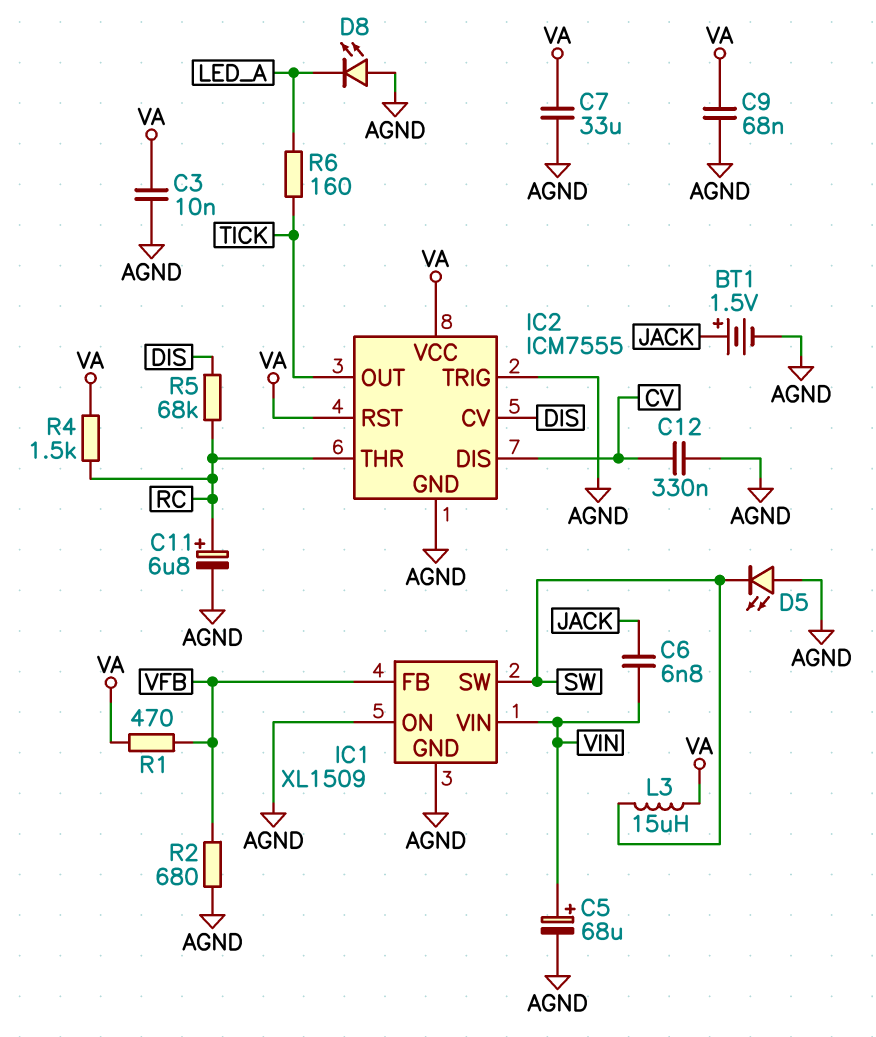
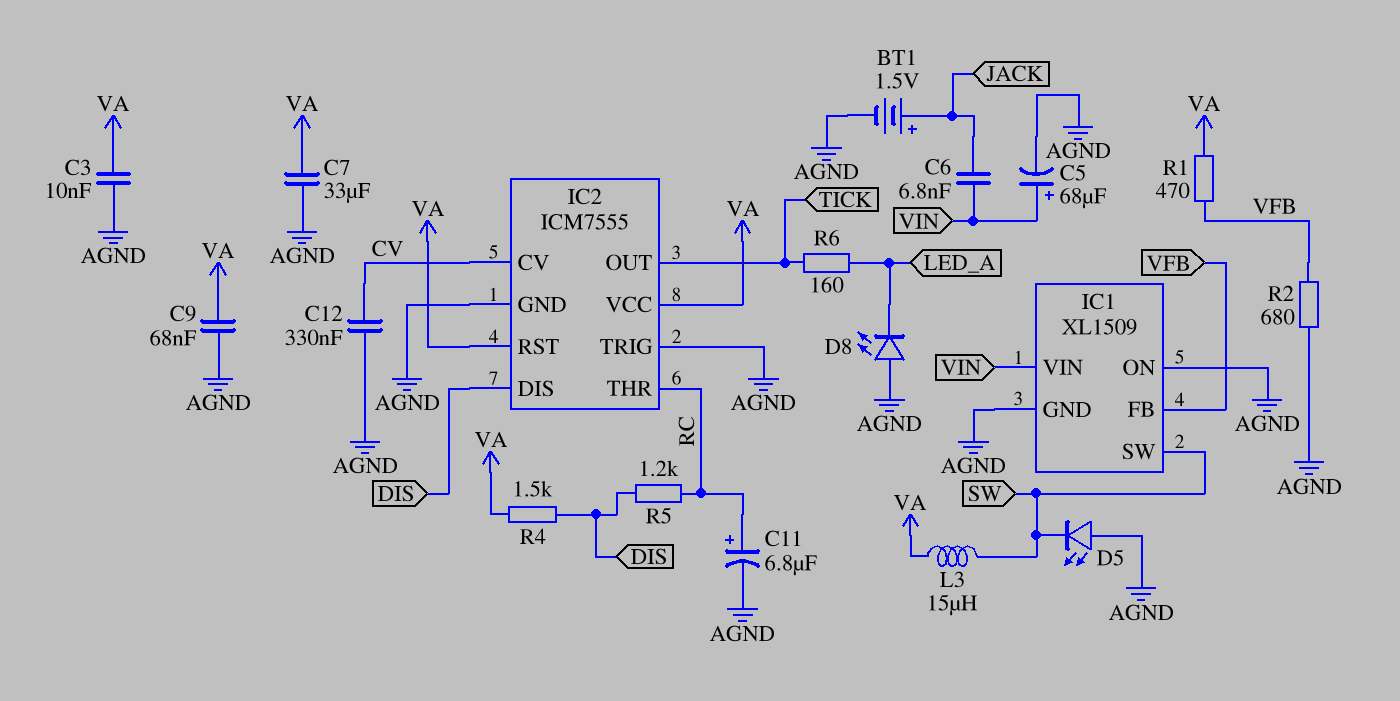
IC2 pin CV: DIS -> CV
IC2 pin DIS: CV -> DIS
R4: 1.5k (RC, VA) -> 1.5k (DIS, VA)
R5: 68k (DIS, RC) -> 1.2k (DIS, RC)

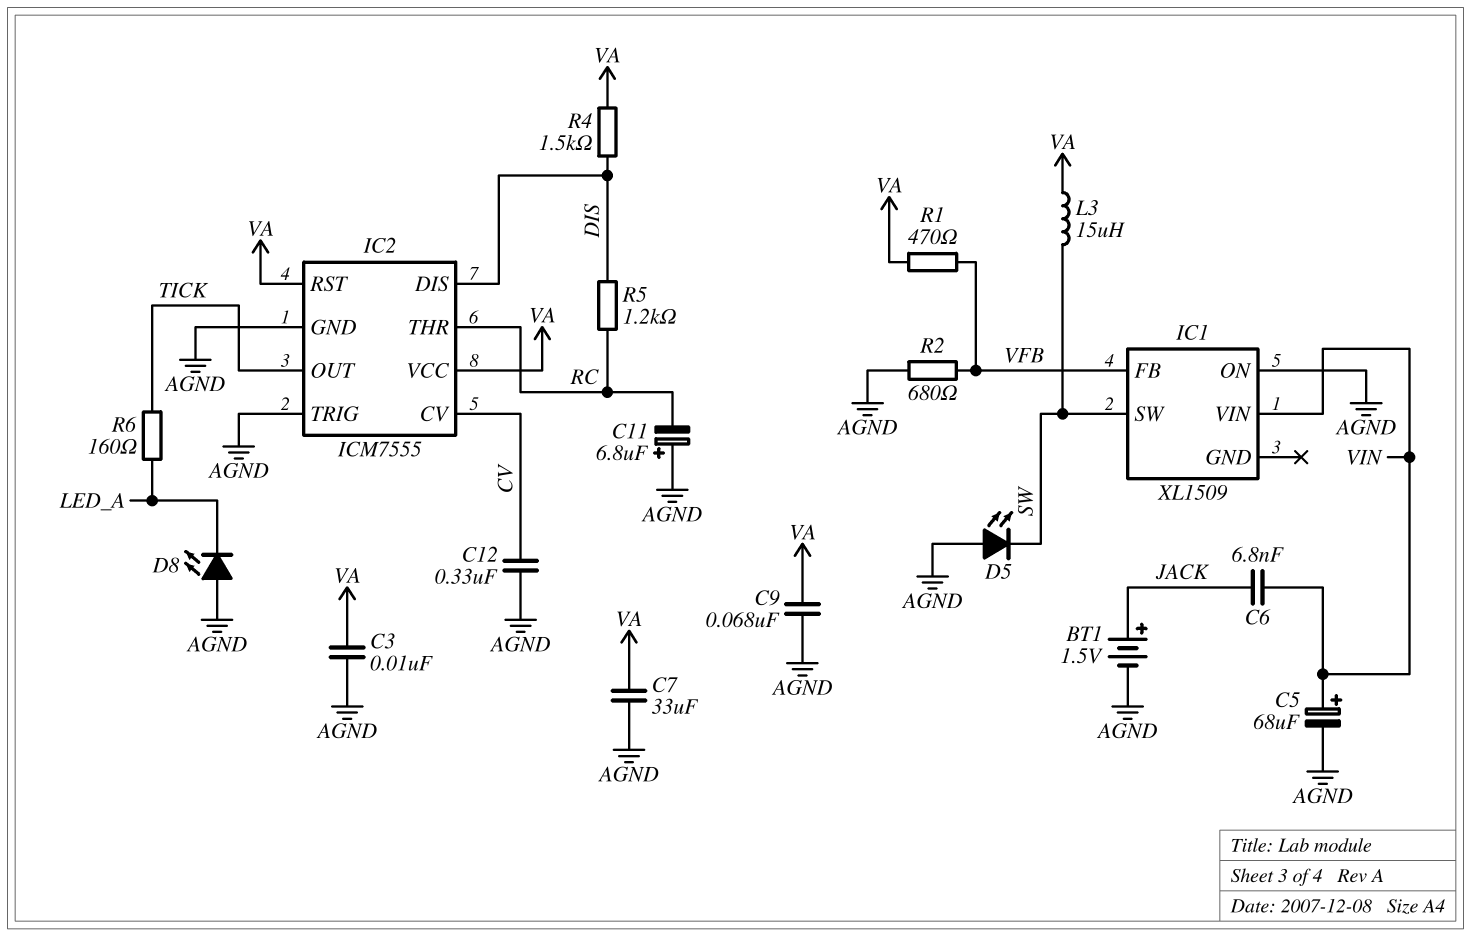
C11: 6.8uF (plus RC, minus AGND) -> 6.8uF (plus AGND, minus RC)
IC1 pin GND: AGND -> none

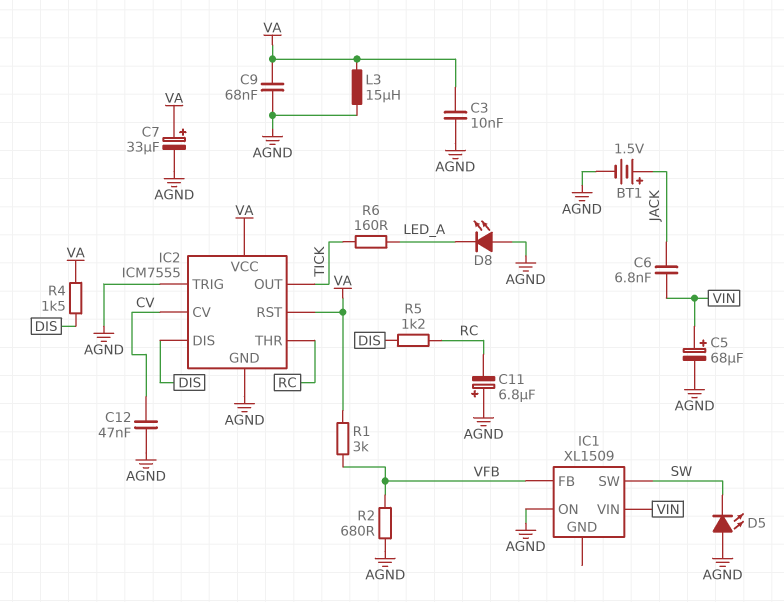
C7: 33uF (AGND, VA) -> 33uF (plus VA, minus AGND)
C12: 330nF (AGND, CV) -> 47nF (AGND, CV)
L3: 15uH (SW, VA) -> 15uH (AGND, VA)
R1: 470 (VA, VFB) -> 3k (VA, VFB)

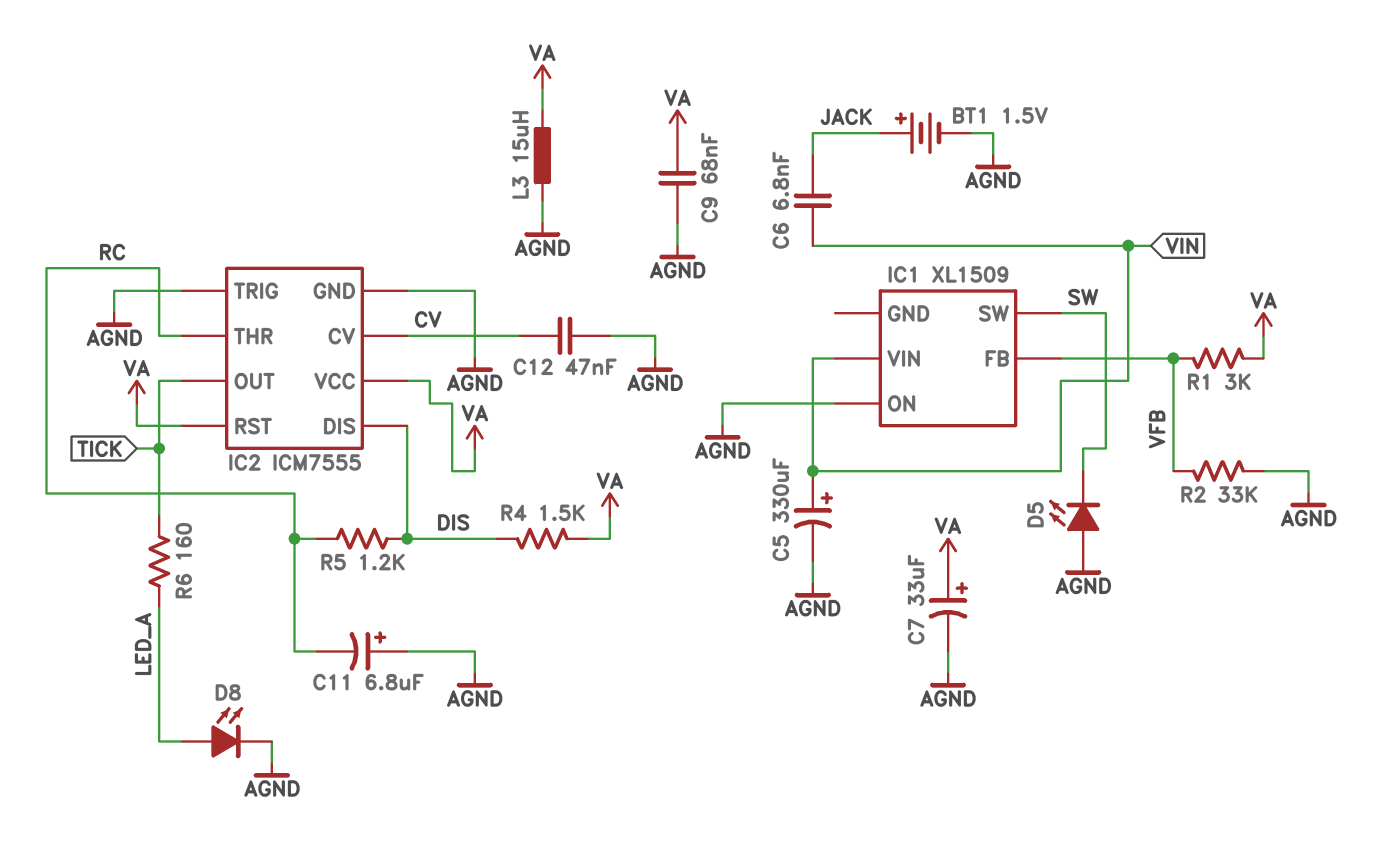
C3: 10nF (AGND, VA) -> none
C5: 68uF (plus VIN, minus AGND) -> 330uF (plus VIN, minus AGND)
D8: LED (A AGND, K LED_A) -> LED (A LED_A, K AGND)
R2: 680 (AGND, VFB) -> 33k (AGND, VFB)

